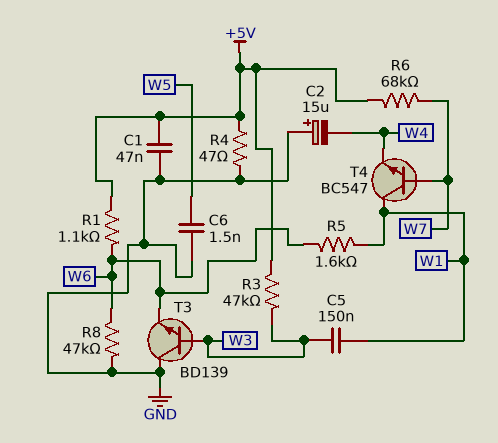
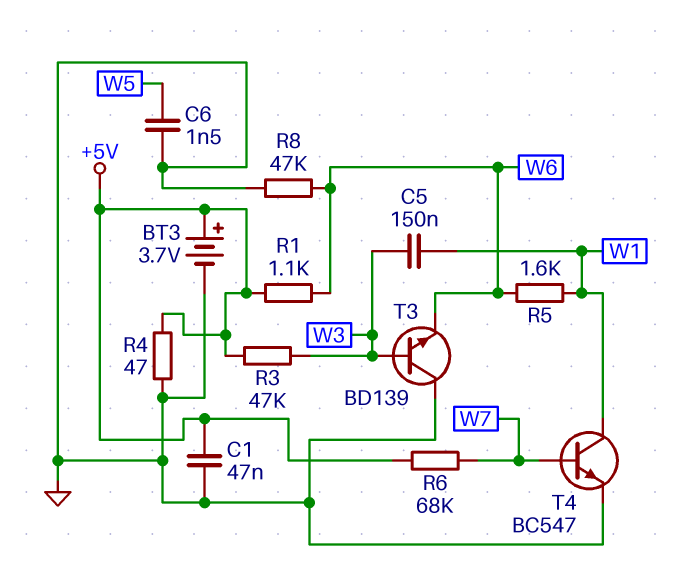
BT3: none -> 3.7V (plus +5V, minus GND)
C2: 15uF (plus GND, minus W4) -> none
T4: NPN BC547 (B W7, C W1, E W4) -> NPN BC547 (B W7, C W1, E GND)

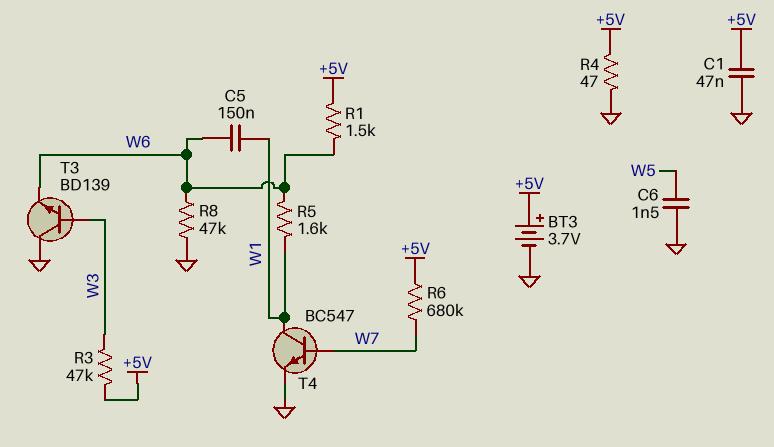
C5: 150nF (W1, W3) -> 150nF (W1, W6)
R1: 1.1k (+5V, W6) -> 1.5k (+5V, W6)
R6: 68k (+5V, W7) -> 680k (+5V, W7)

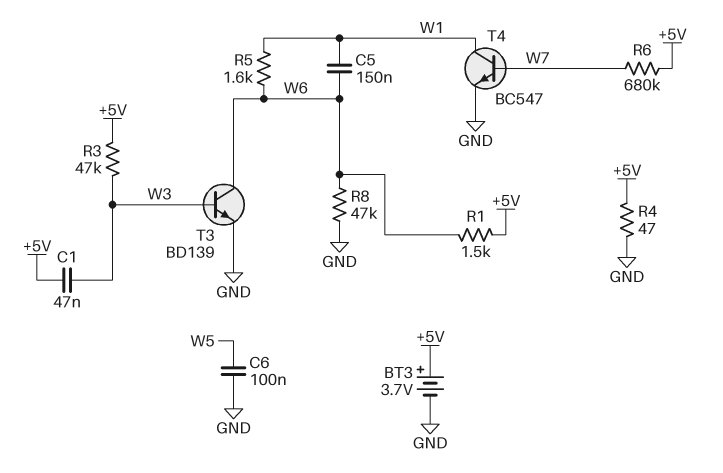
C1: 47nF (+5V, GND) -> 47nF (+5V, W3)
C6: 1.5nF (GND, W5) -> 100nF (GND, W5)
T3: NPN BD139 (B W3, C GND, E W6) -> NPN BD139 (B W3, C W6, E GND)

